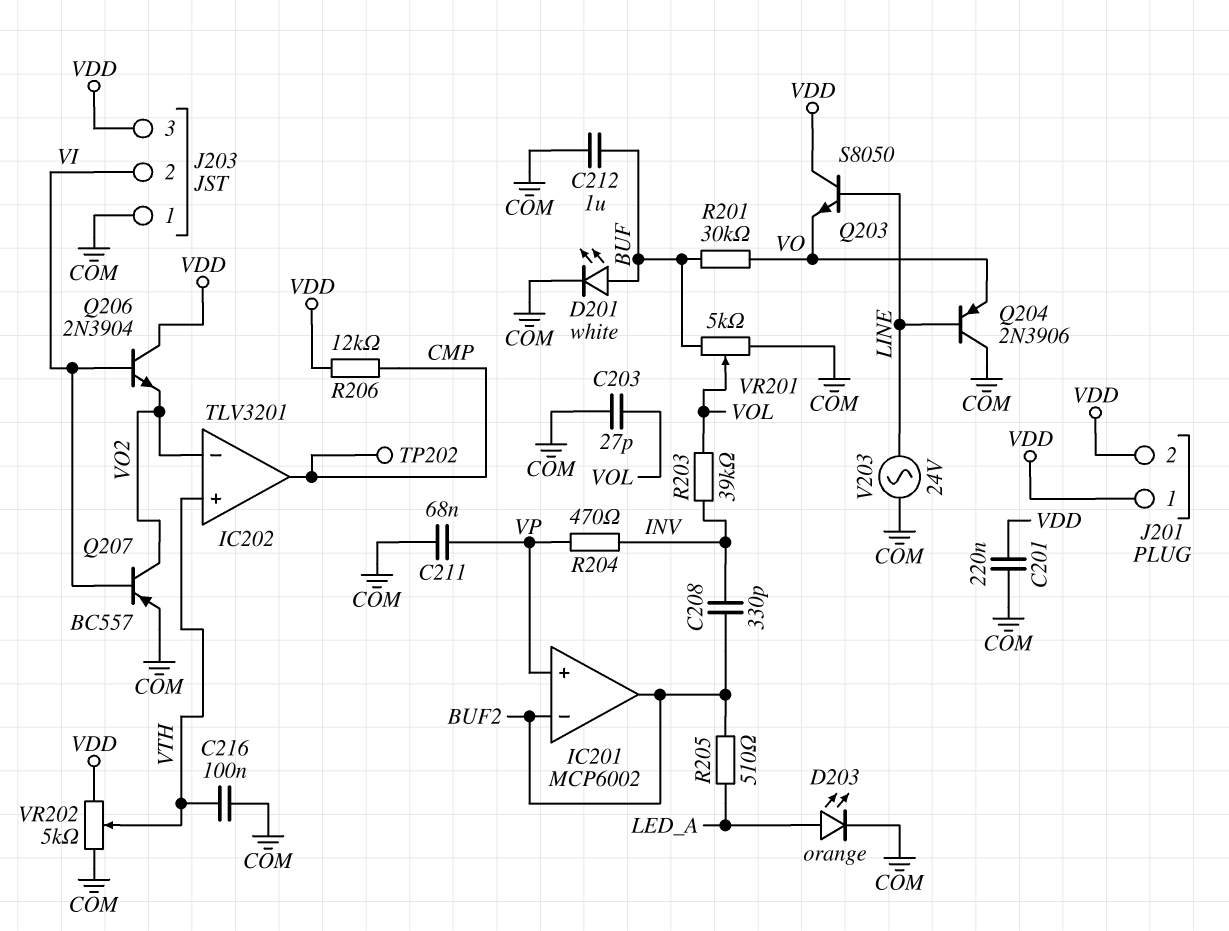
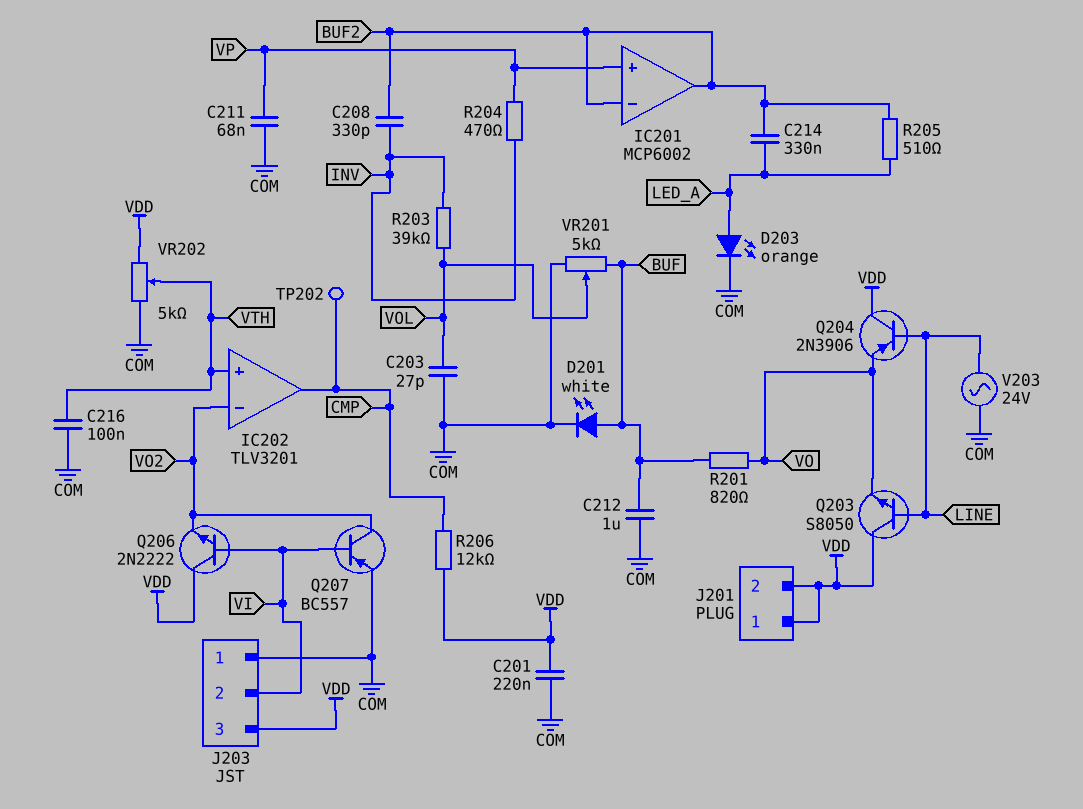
C214: none -> 330nF (BUF2, LED_A)
Q204: PNP 2N3906 (B LINE, C COM, E VO) -> PNP 2N3906 (B LINE, C VDD, E VO)
Q206: NPN 2N3904 (B VI, C VDD, E VO2) -> NPN 2N2222 (B VI, C VDD, E VO2)
R201: 30k (BUF, VO) -> 820 (BUF, VO)

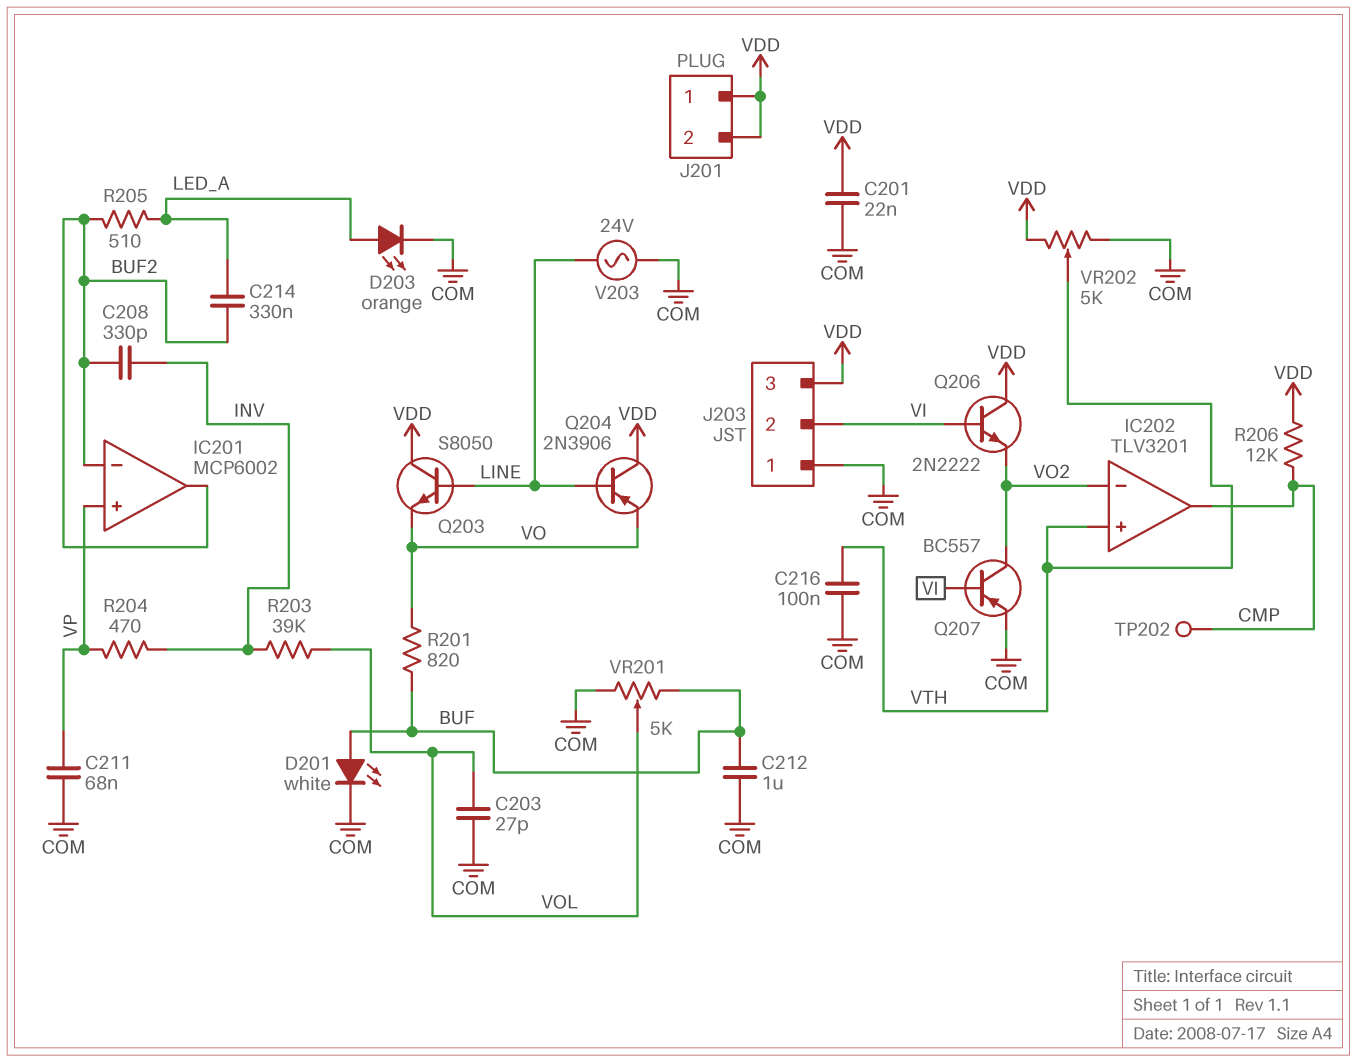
C201: 220nF (COM, VDD) -> 22nF (COM, VDD)

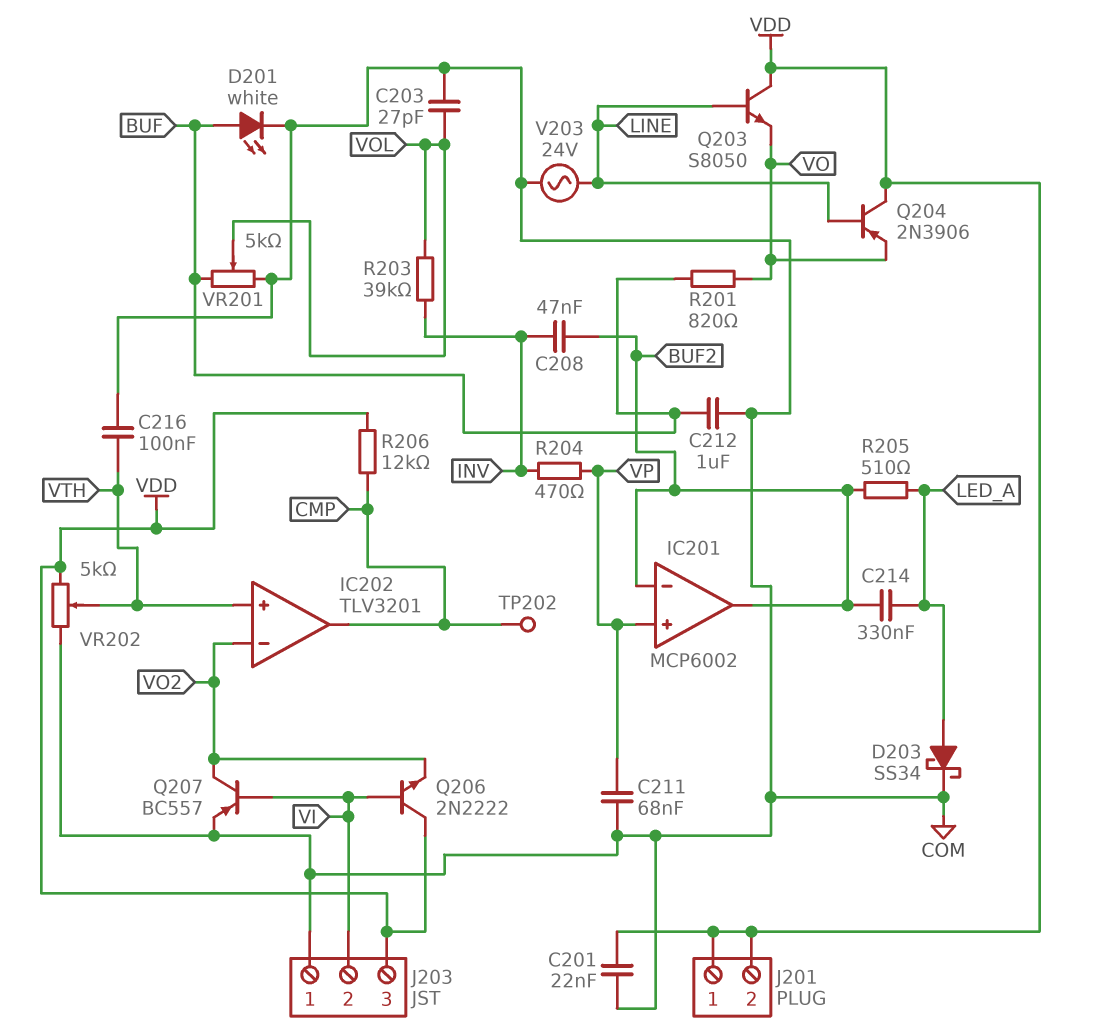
C208: 330pF (BUF2, INV) -> 47nF (BUF2, INV)
D203: LED orange (A LED_A, K COM) -> schottky SS34 (A LED_A, K COM)

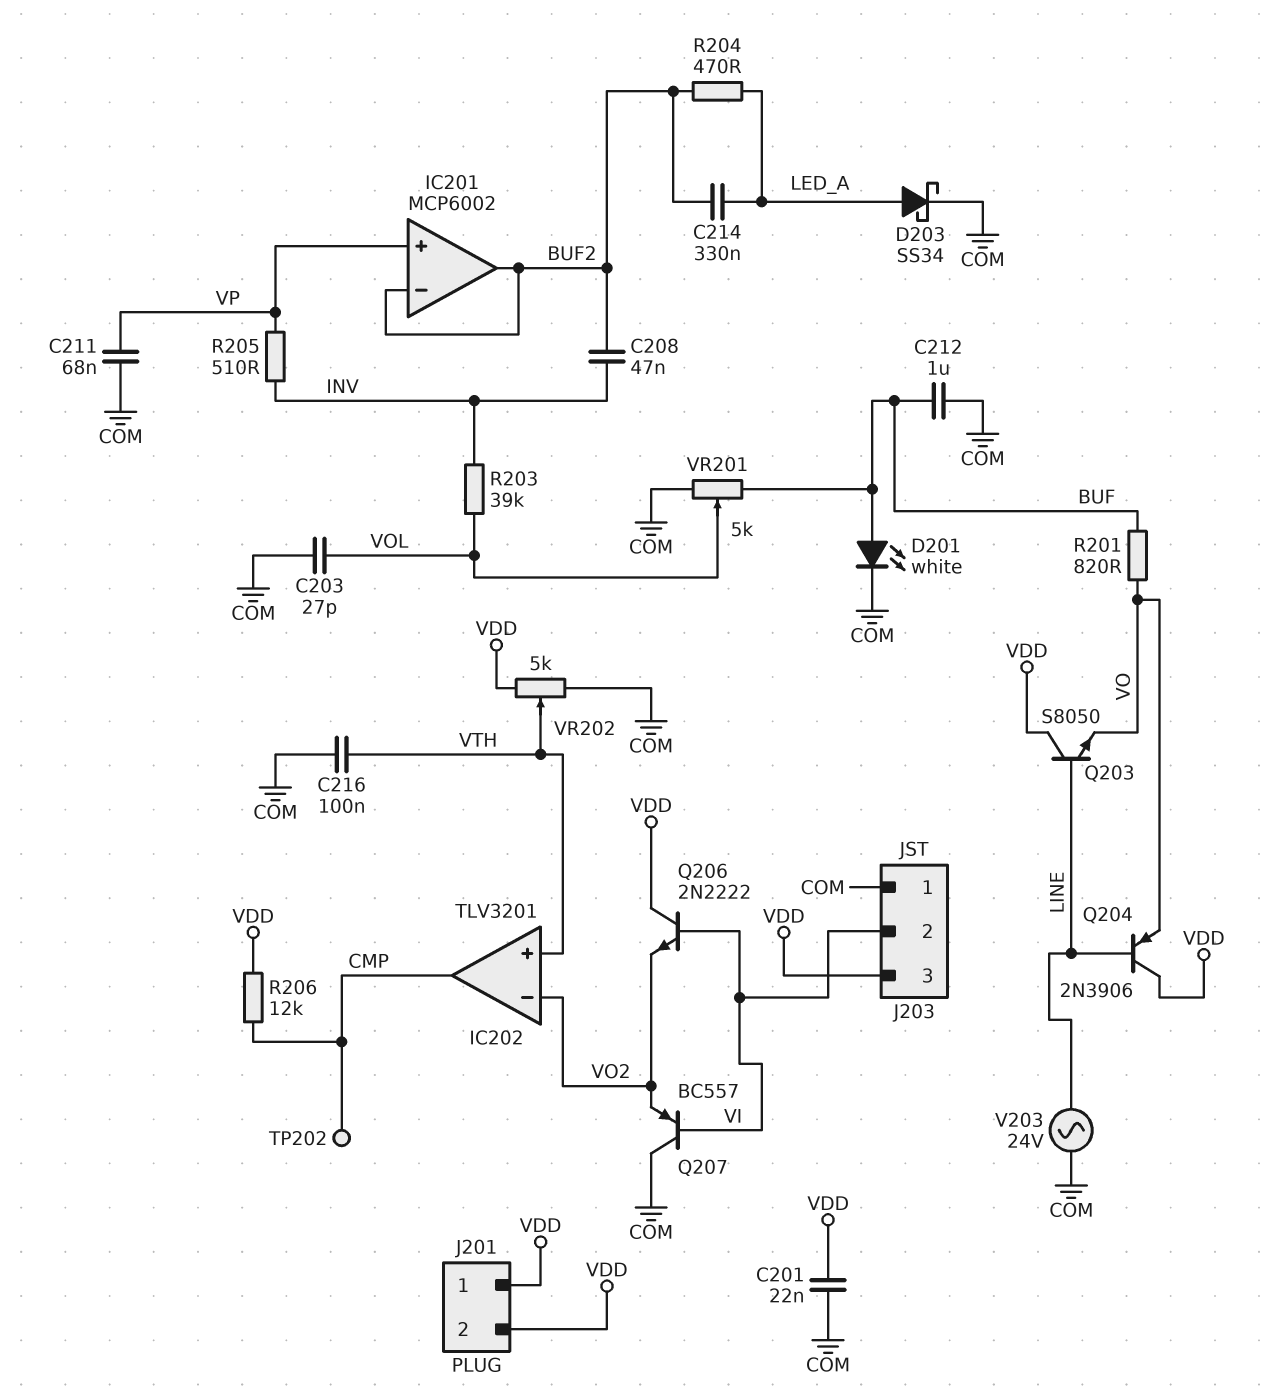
Q207: PNP BC557 (B VI, C VO2, E COM) -> PNP BC557 (B VI, C COM, E VO2)
R204: 470 (INV, VP) -> 470 (BUF2, LED_A)
R205: 510 (BUF2, LED_A) -> 510 (INV, VP)

